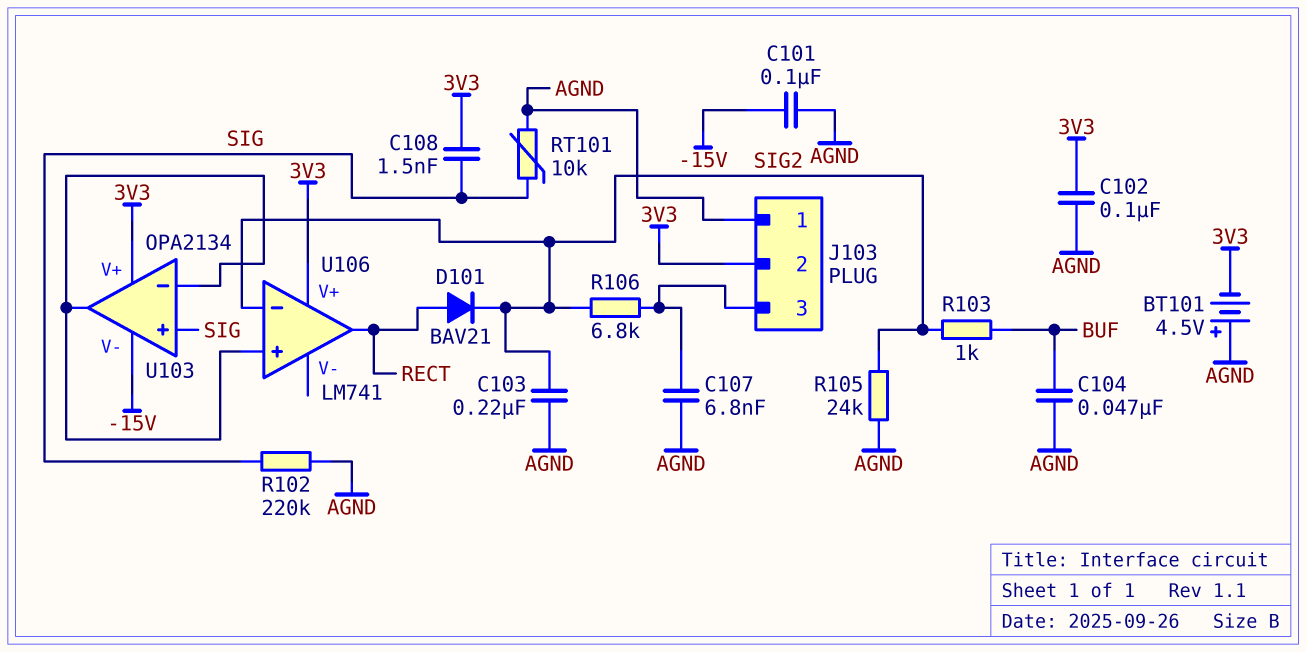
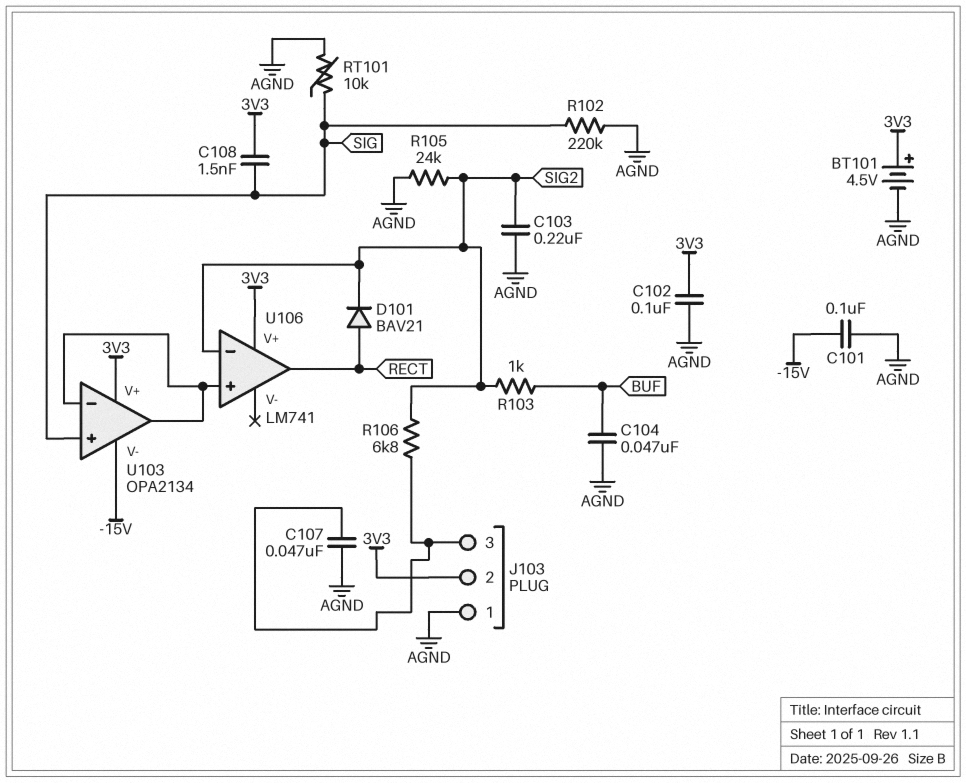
BT101: 4.5V (plus AGND, minus 3V3) -> 4.5V (plus 3V3, minus AGND)
C107: 6.8nF (AGND, J103/3) -> 47nF (AGND, J103/3)

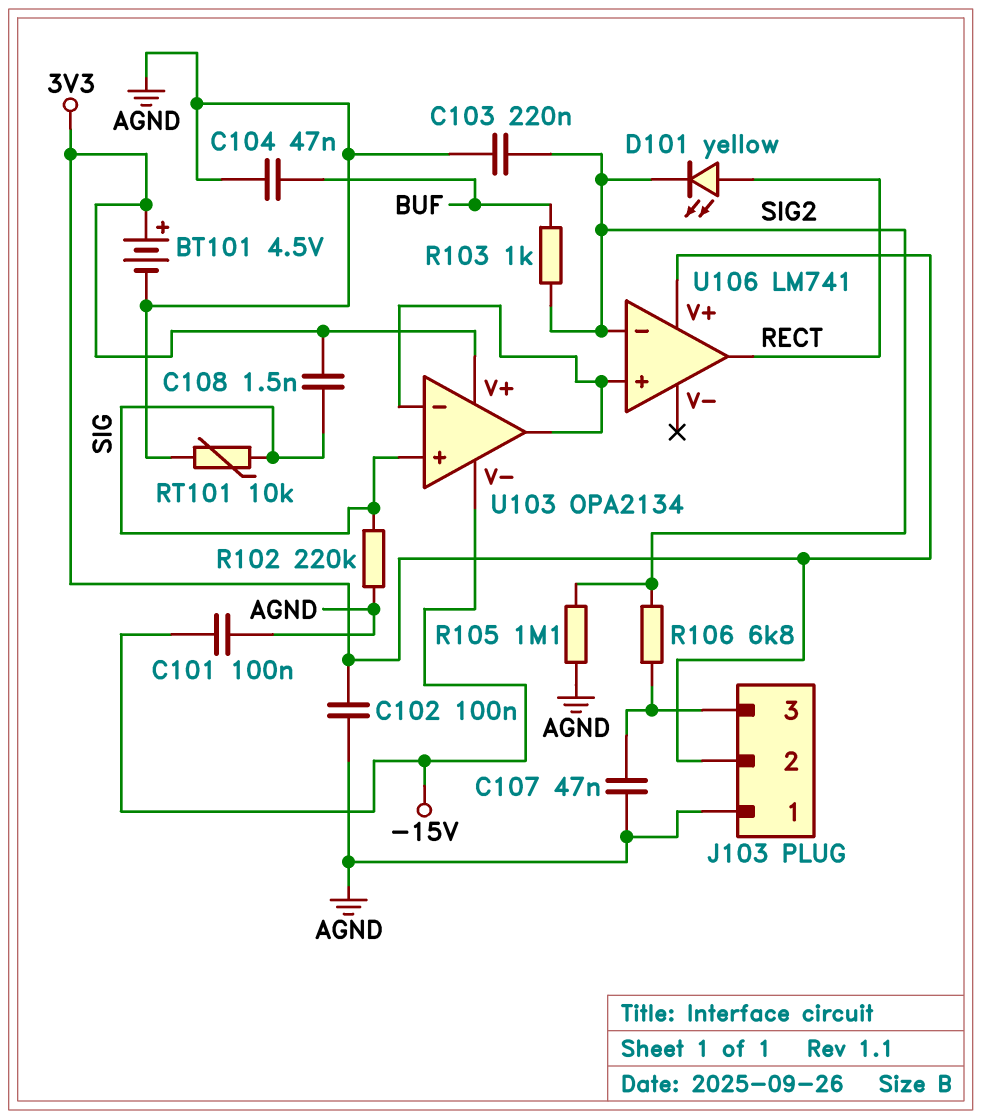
D101: diode BAV21 (A RECT, K SIG2) -> LED yellow (A RECT, K SIG2)
R105: 24k (AGND, SIG2) -> 1.1M (AGND, SIG2)

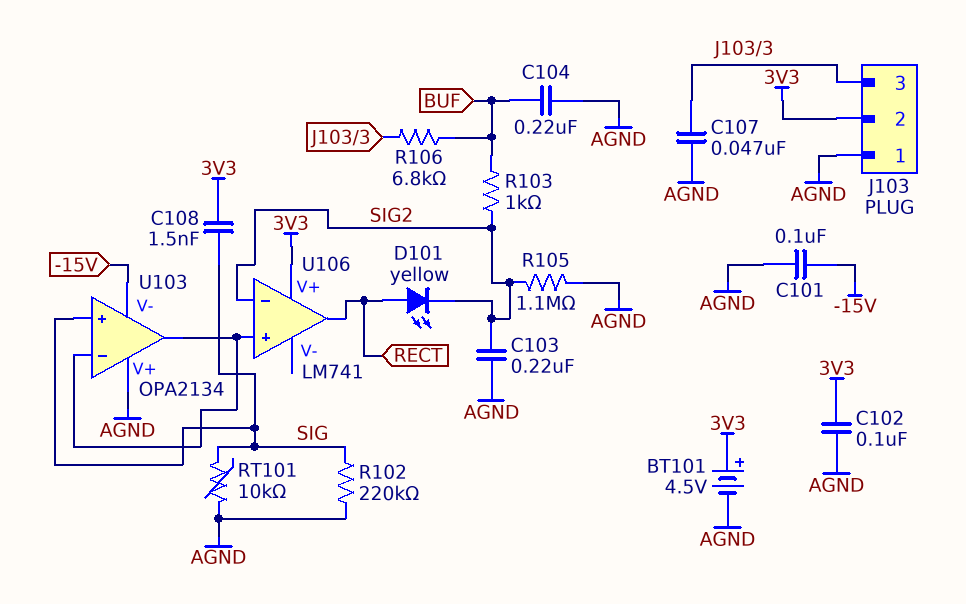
C104: 47nF (AGND, BUF) -> 220nF (AGND, BUF)
R106: 6.8k (J103/3, SIG2) -> 6.8k (BUF, J103/3)
U103 pin V+: 3V3 -> AGND

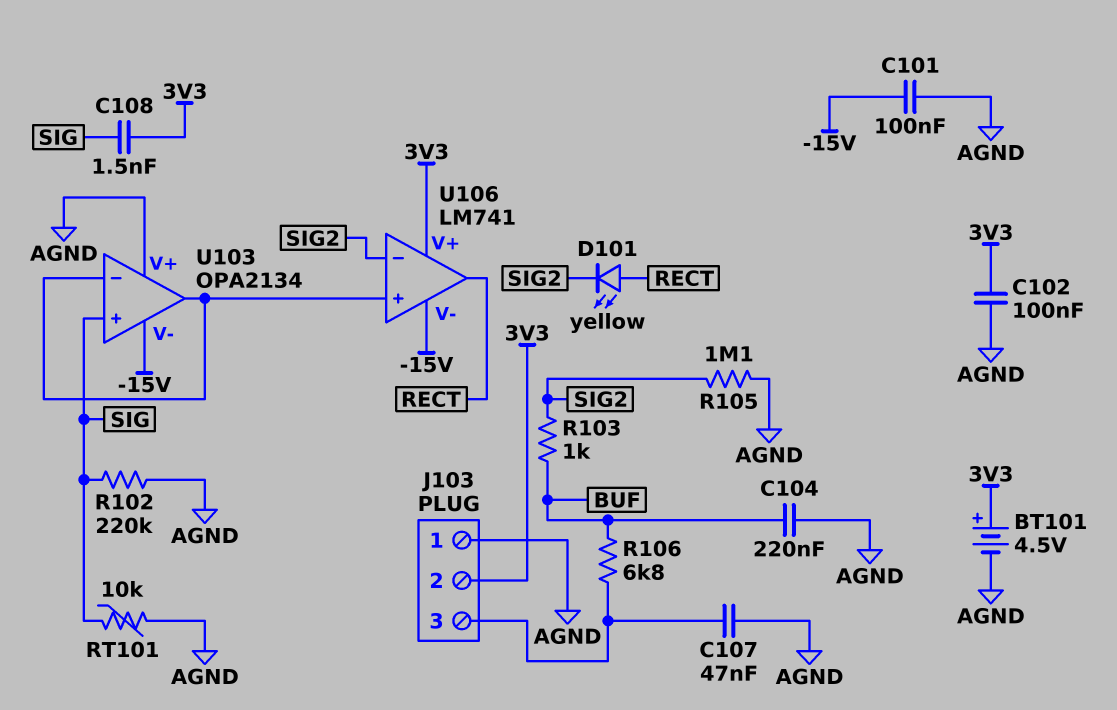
C103: 220nF (AGND, SIG2) -> none
U106 pin V-: none -> -15V

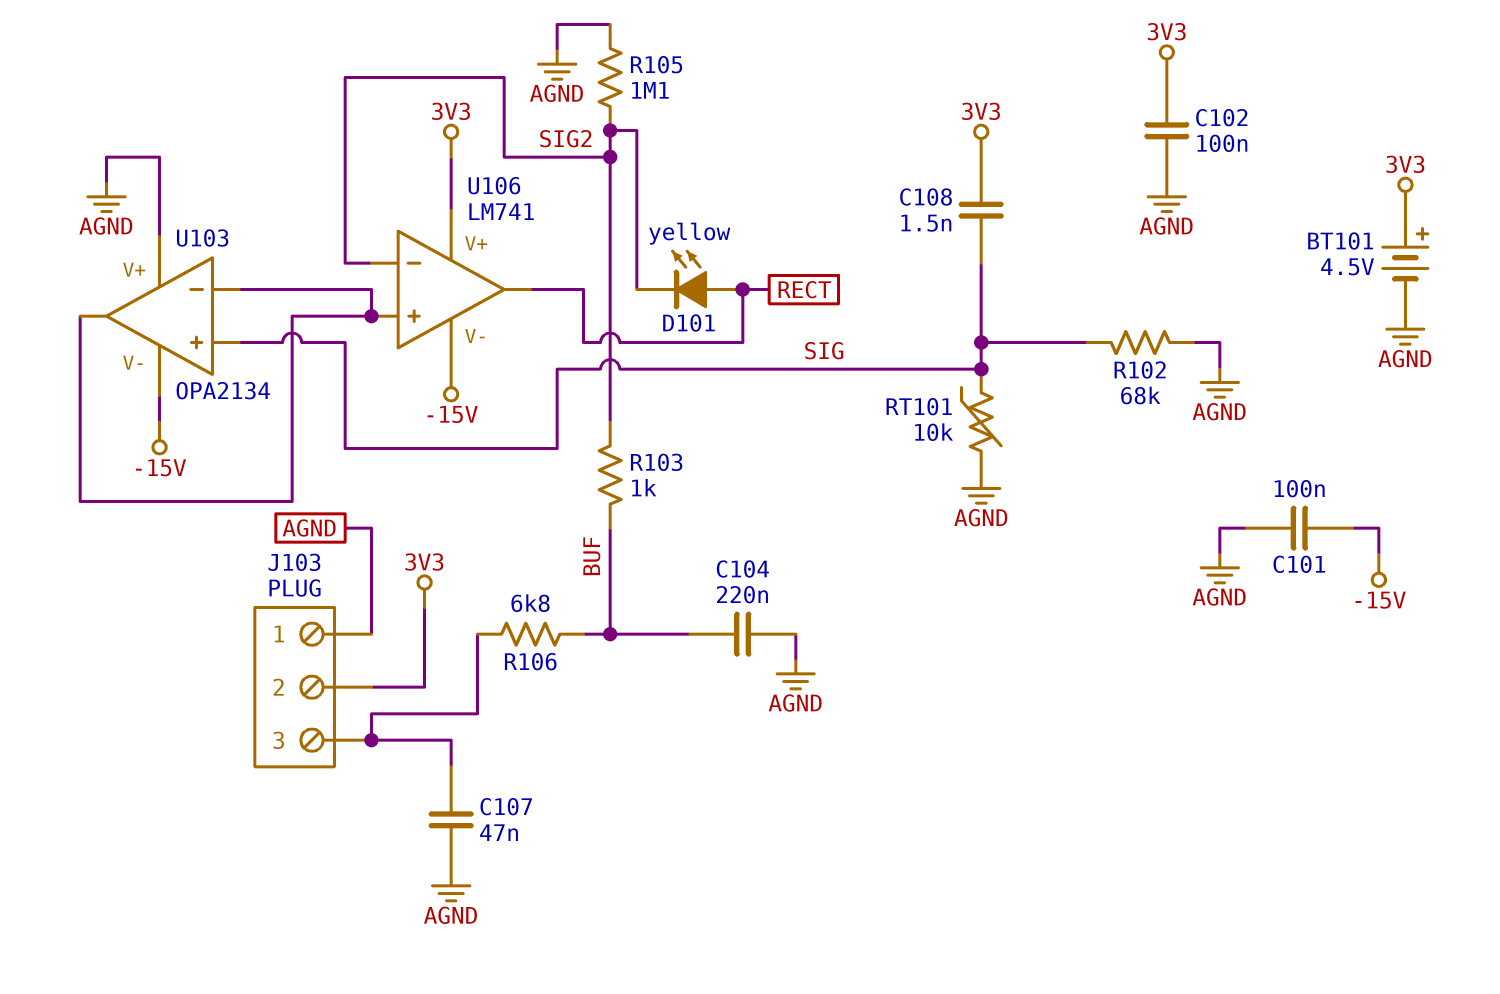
R102: 220k (AGND, SIG) -> 68k (AGND, SIG)

